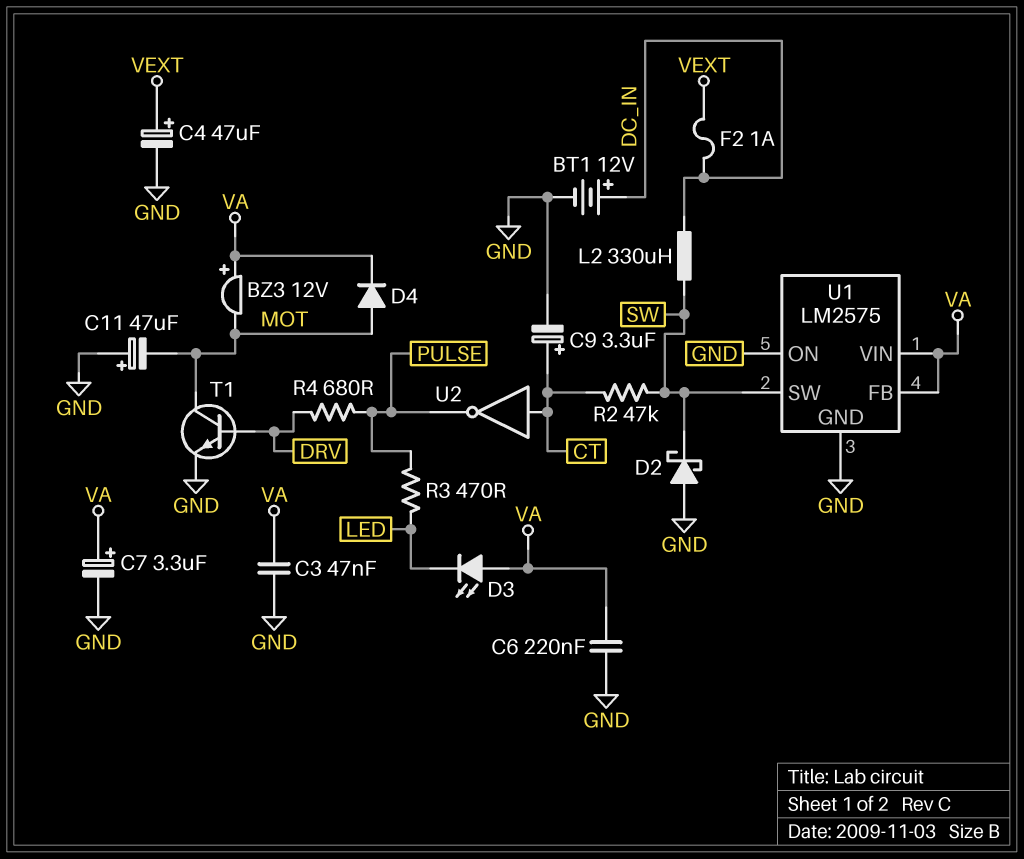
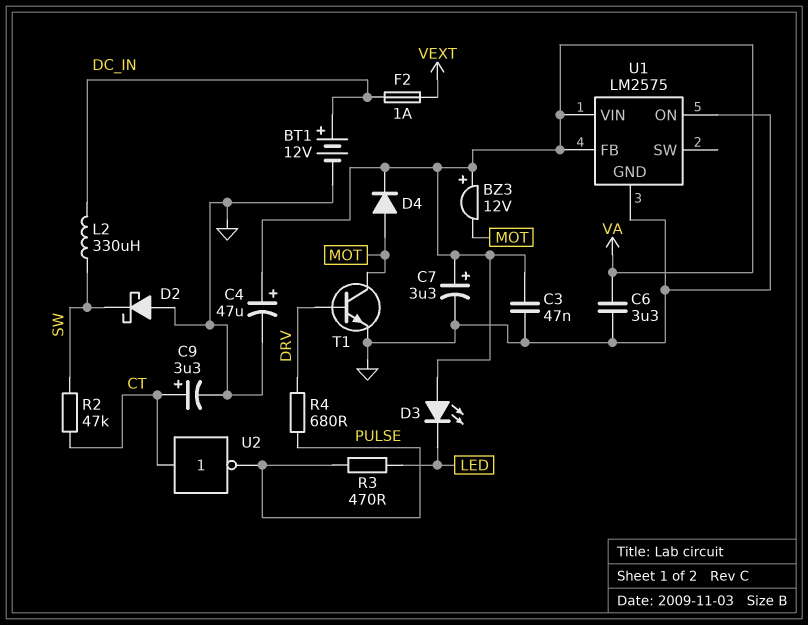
C4: 47uF (plus VEXT, minus GND) -> 47uF (plus VA, minus GND)
C6: 220nF (GND, VA) -> 3.3uF (GND, VA)
C11: 47uF (plus GND, minus MOT) -> none
U1 pin SW: SW -> none

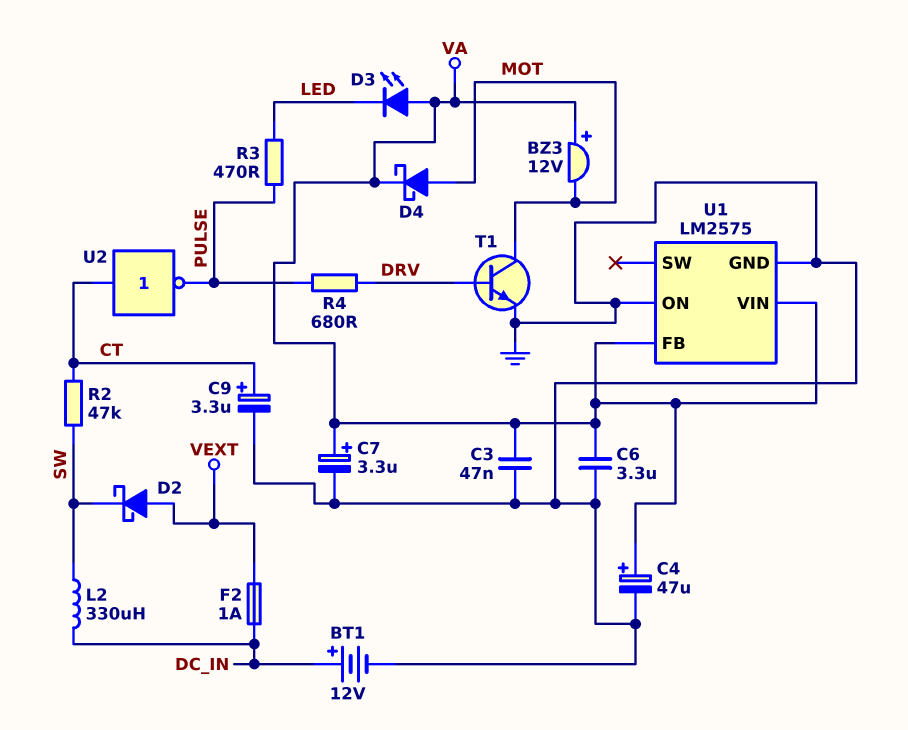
D2: schottky (A GND, K SW) -> schottky (A VEXT, K SW)
D4: diode (A MOT, K VA) -> schottky (A MOT, K VA)

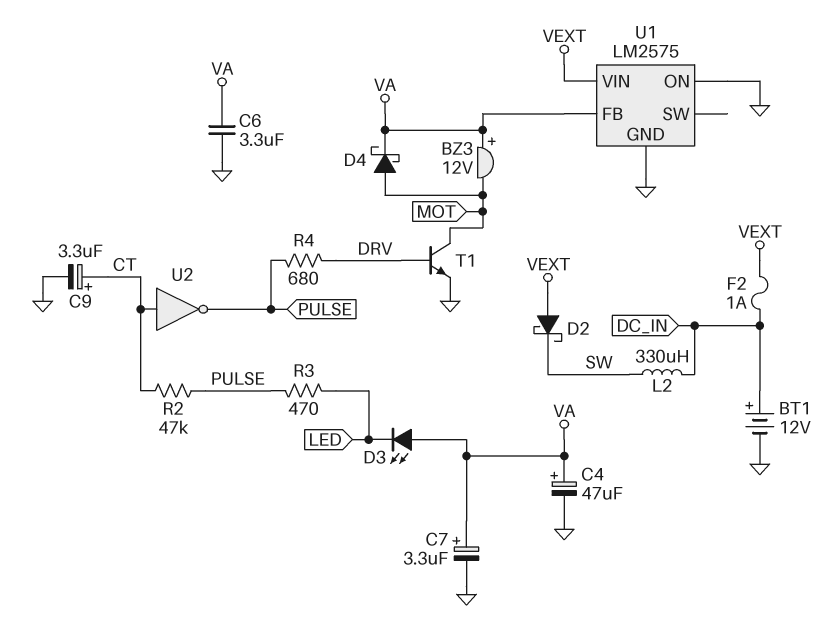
C3: 47nF (GND, VA) -> none
R2: 47k (CT, SW) -> 47k (CT, PULSE)
U1 pin VIN: VA -> VEXT

